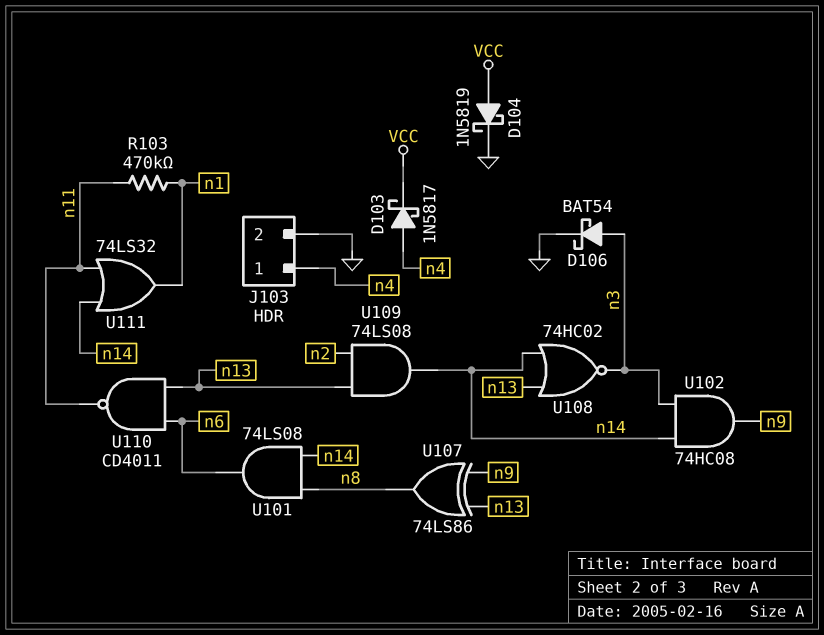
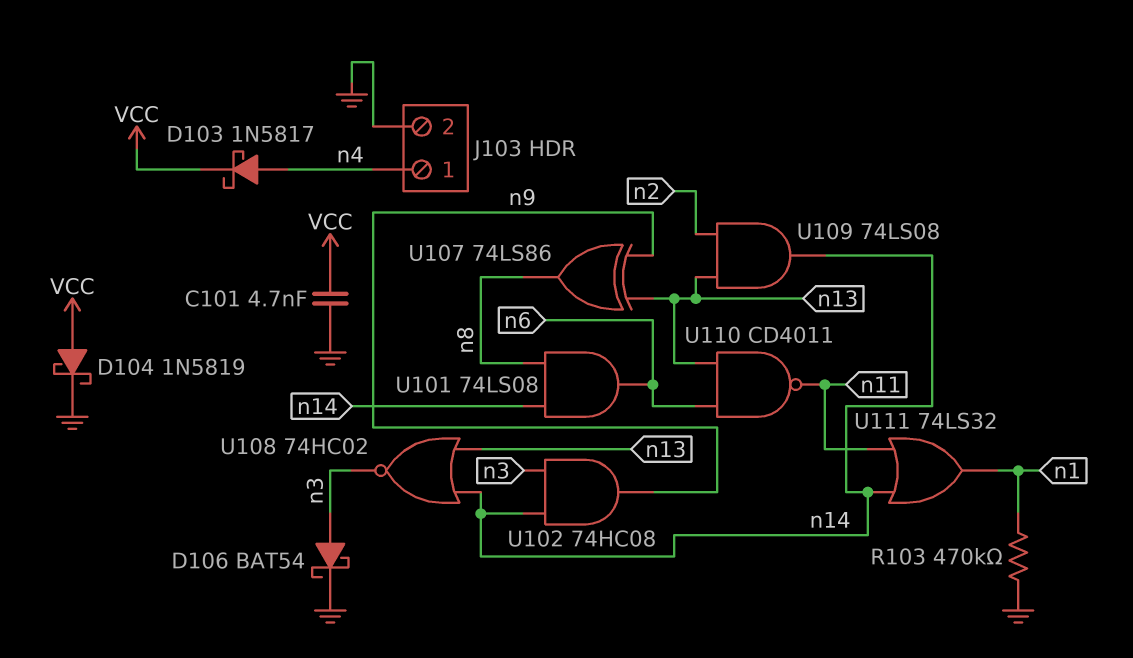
C101: none -> 4.7nF (GND, VCC)
R103: 470k (n1, n11) -> 470k (GND, n1)

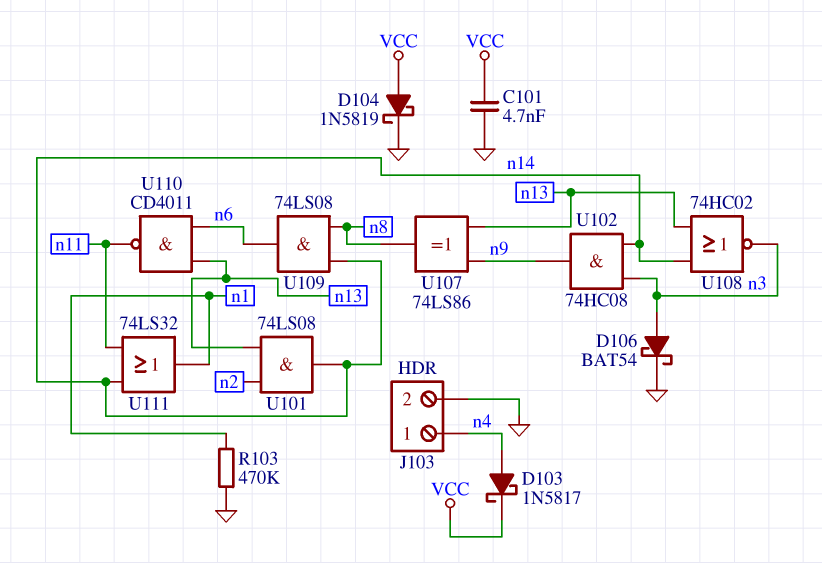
U101: AND 74LS08 (in n8, in n14, out n6) -> AND 74LS08 (in n2, in n13, out n14)
U109: AND 74LS08 (in n2, in n13, out n14) -> AND 74LS08 (in n8, in n14, out n6)

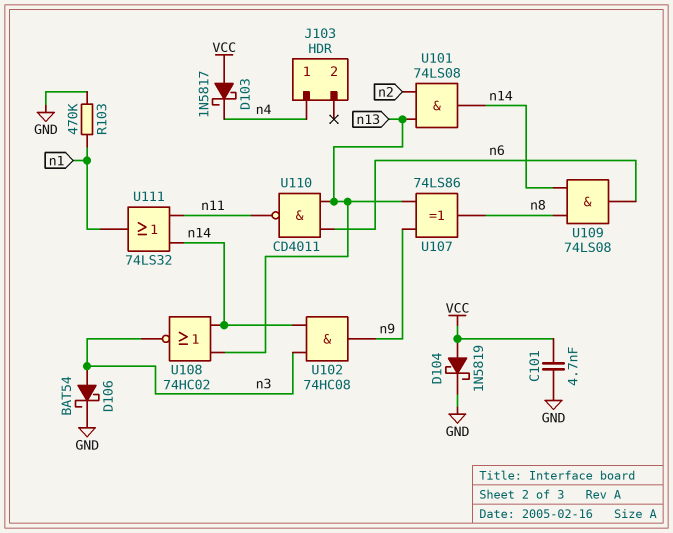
D103: schottky 1N5817 (A n4, K VCC) -> schottky 1N5817 (A VCC, K n4)
J103 pin 2: GND -> none

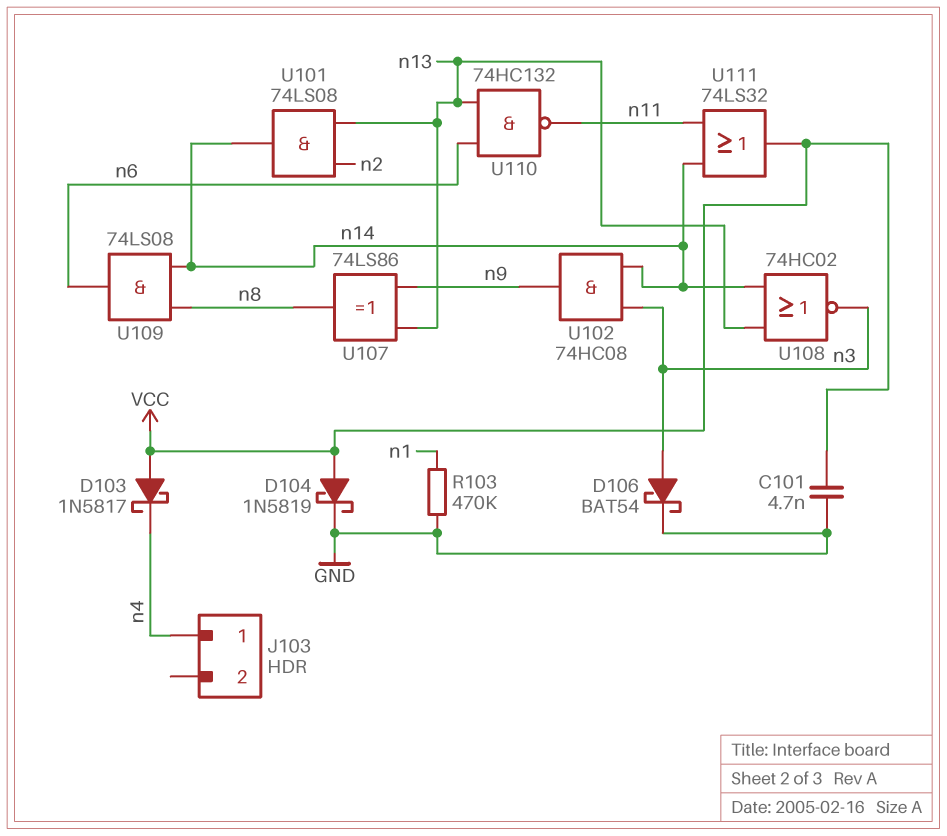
U110: NAND CD4011 (in n6, in n13, out n11) -> NAND 74HC132 (in n6, in n13, out n11)
U111: OR 74LS32 (in n11, in n14, out n1) -> OR 74LS32 (in n11, in n14, out VCC)

